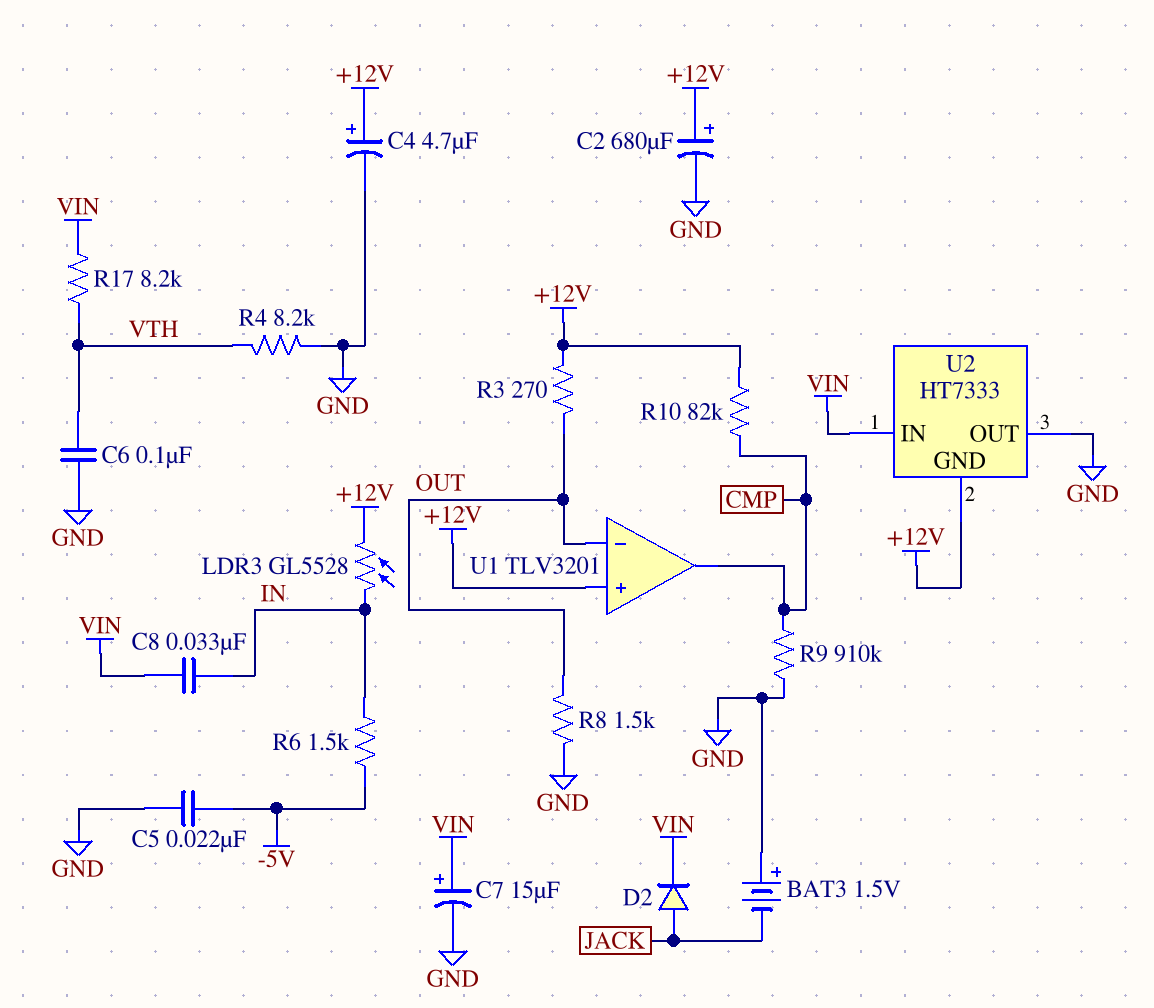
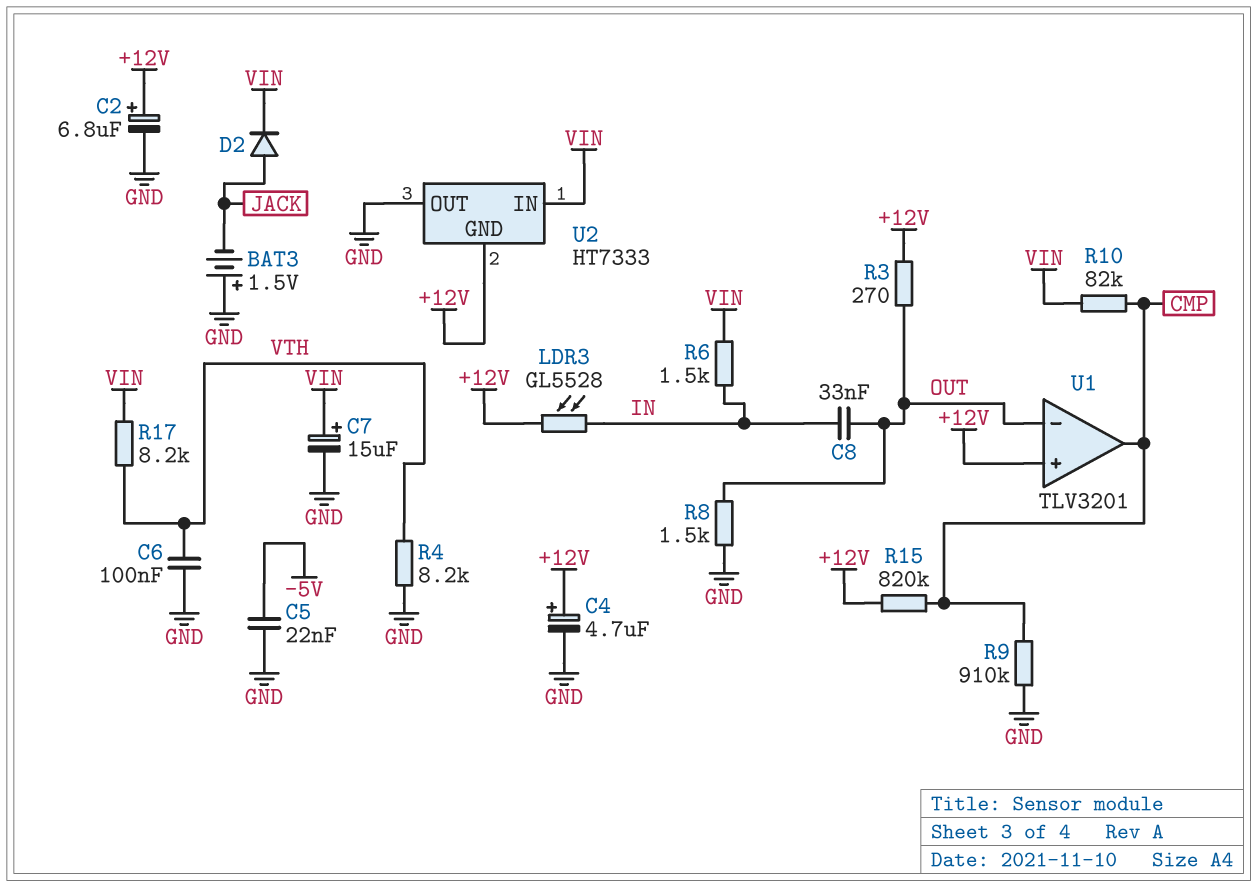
C2: 680uF (plus +12V, minus GND) -> 6.8uF (plus +12V, minus GND)
C8: 33nF (IN, VIN) -> 33nF (IN, OUT)
R6: 1.5k (-5V, IN) -> 1.5k (IN, VIN)
R10: 82k (+12V, CMP) -> 82k (CMP, VIN)
R15: none -> 820k (+12V, CMP)

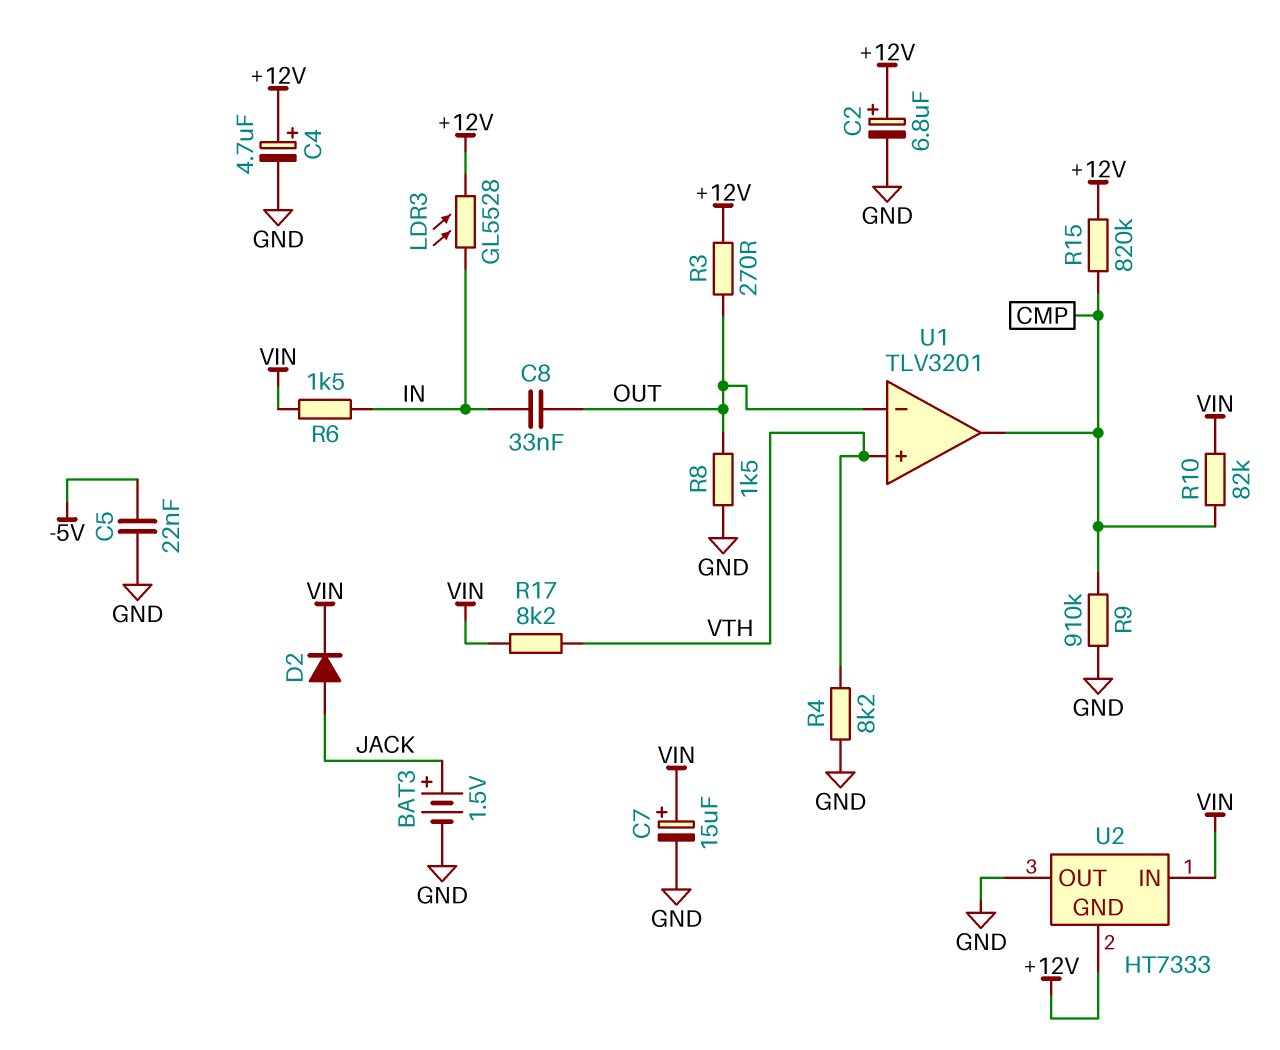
BAT3: 1.5V (plus GND, minus JACK) -> 1.5V (plus JACK, minus GND)
C6: 100nF (GND, VTH) -> none
U1 pin in+: +12V -> VTH

